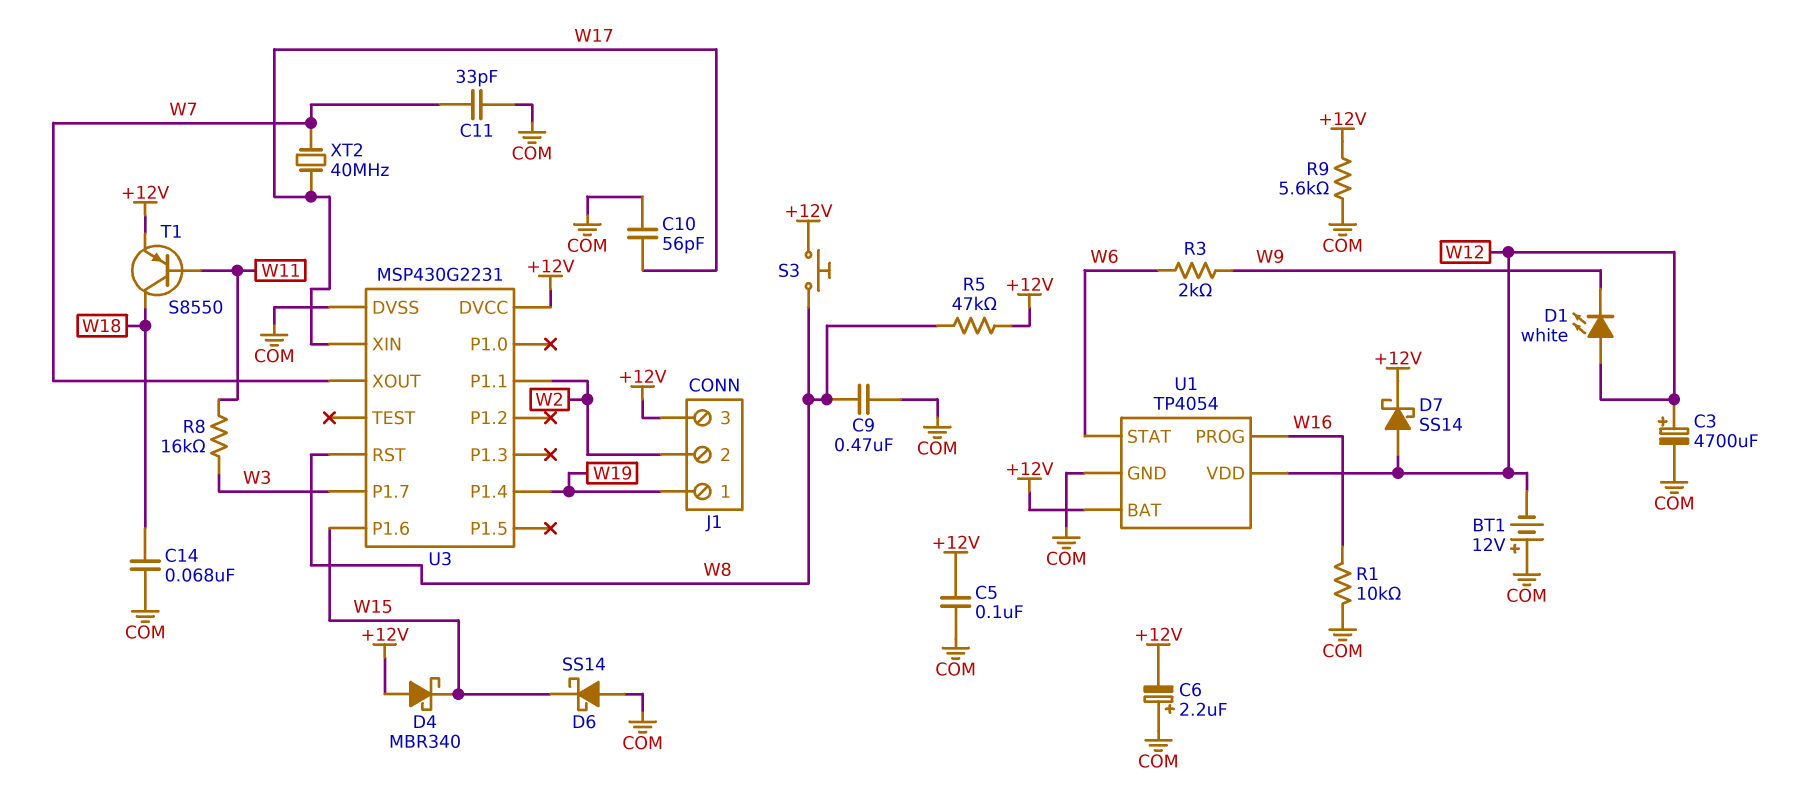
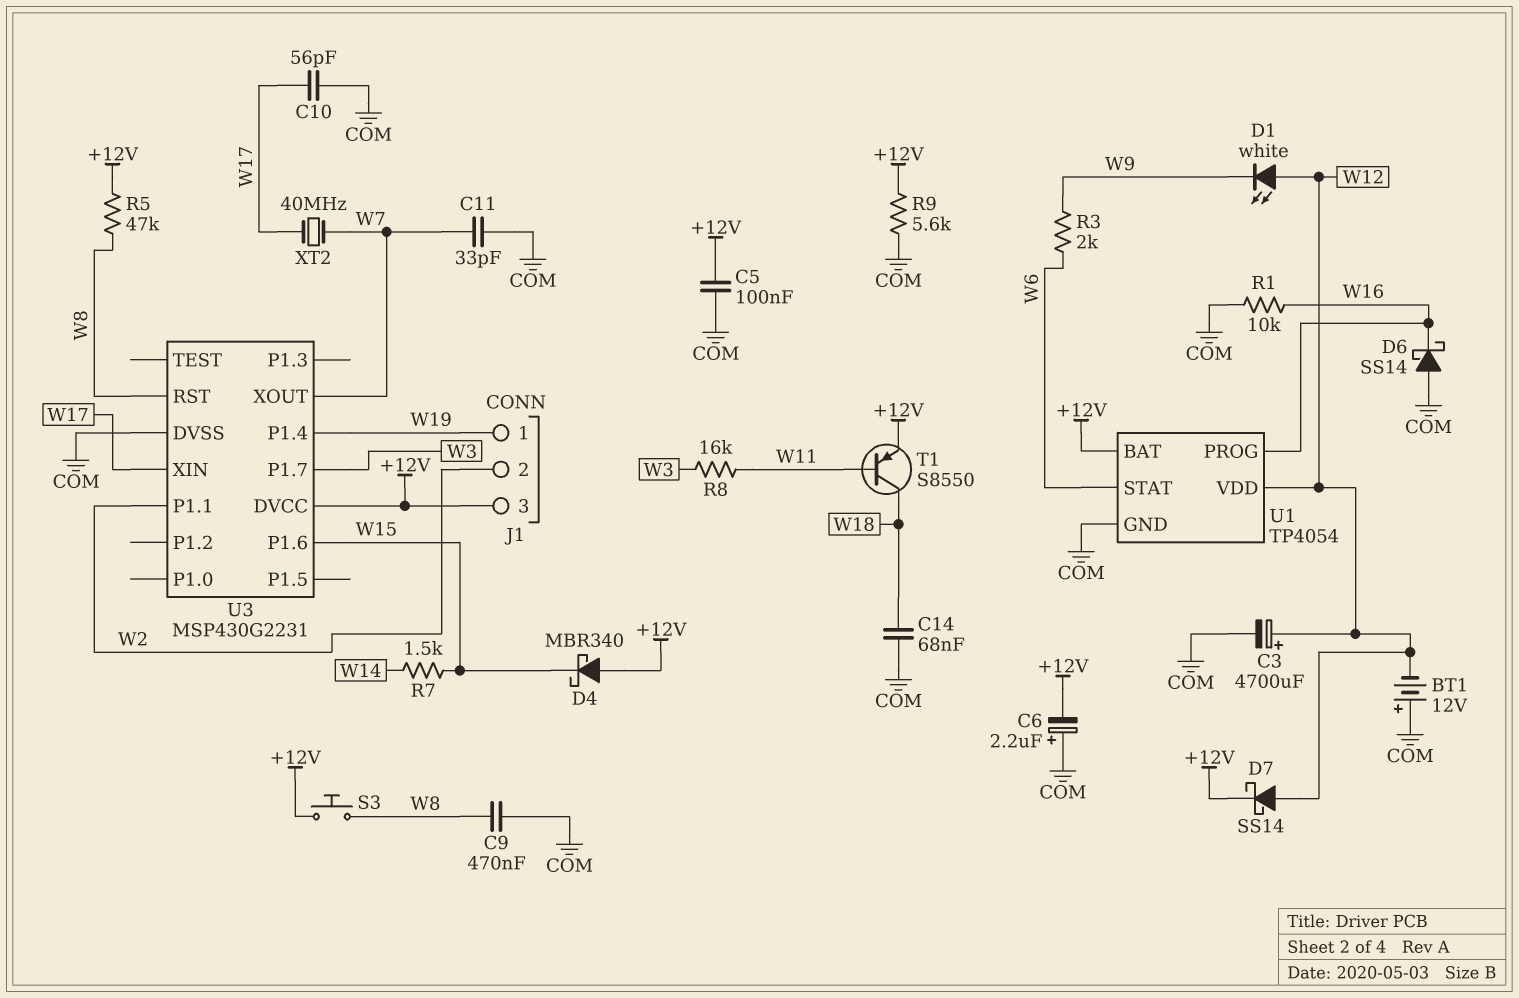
D6: schottky SS14 (A COM, K W15) -> schottky SS14 (A COM, K W16)
R7: none -> 1.5k (W14, W15)

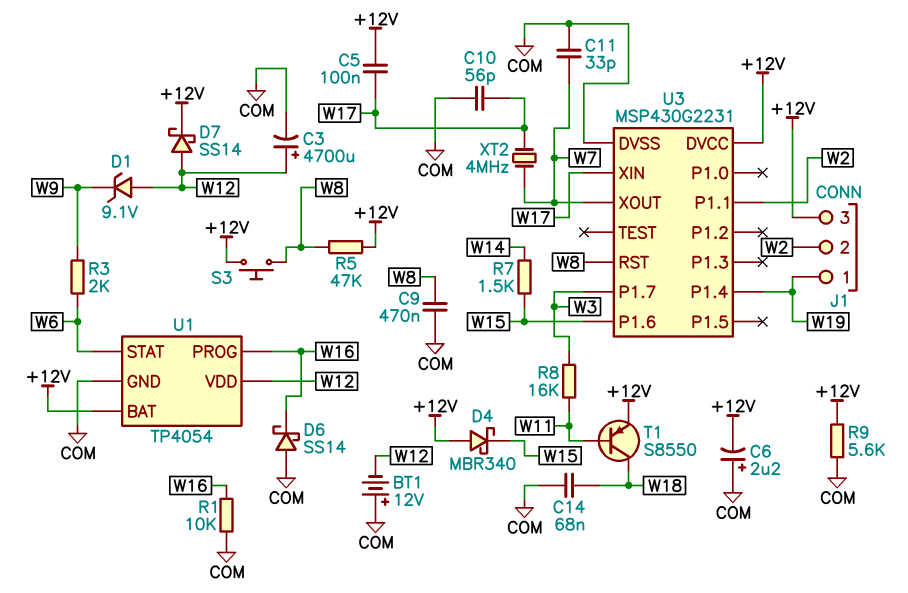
C5: 100nF (+12V, COM) -> 100nF (+12V, W17)
D1: LED white (A W12, K W9) -> zener 9.1V (A W12, K W9)
XT2: 40MHz (W7, W17) -> 4MHz (W7, W17)

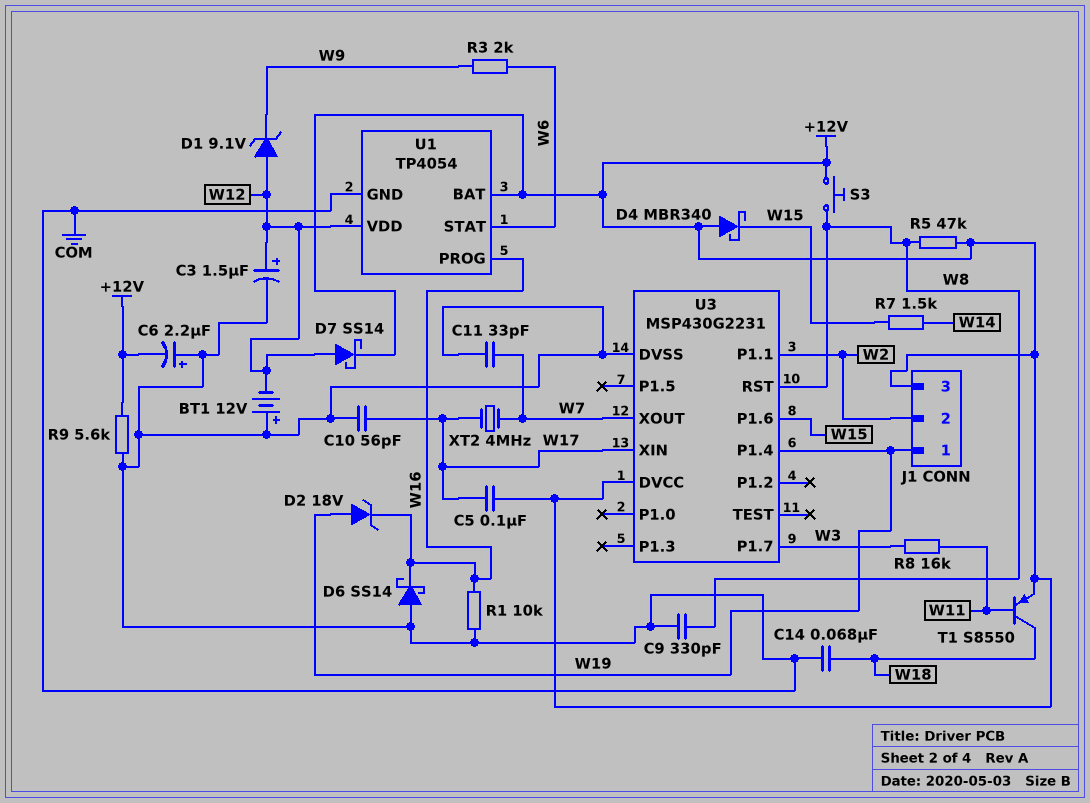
C3: 4700uF (plus W12, minus COM) -> 1.5uF (plus W12, minus COM)
C9: 470nF (COM, W8) -> 330pF (COM, W8)
D2: none -> zener 18V (A W19, K W16)

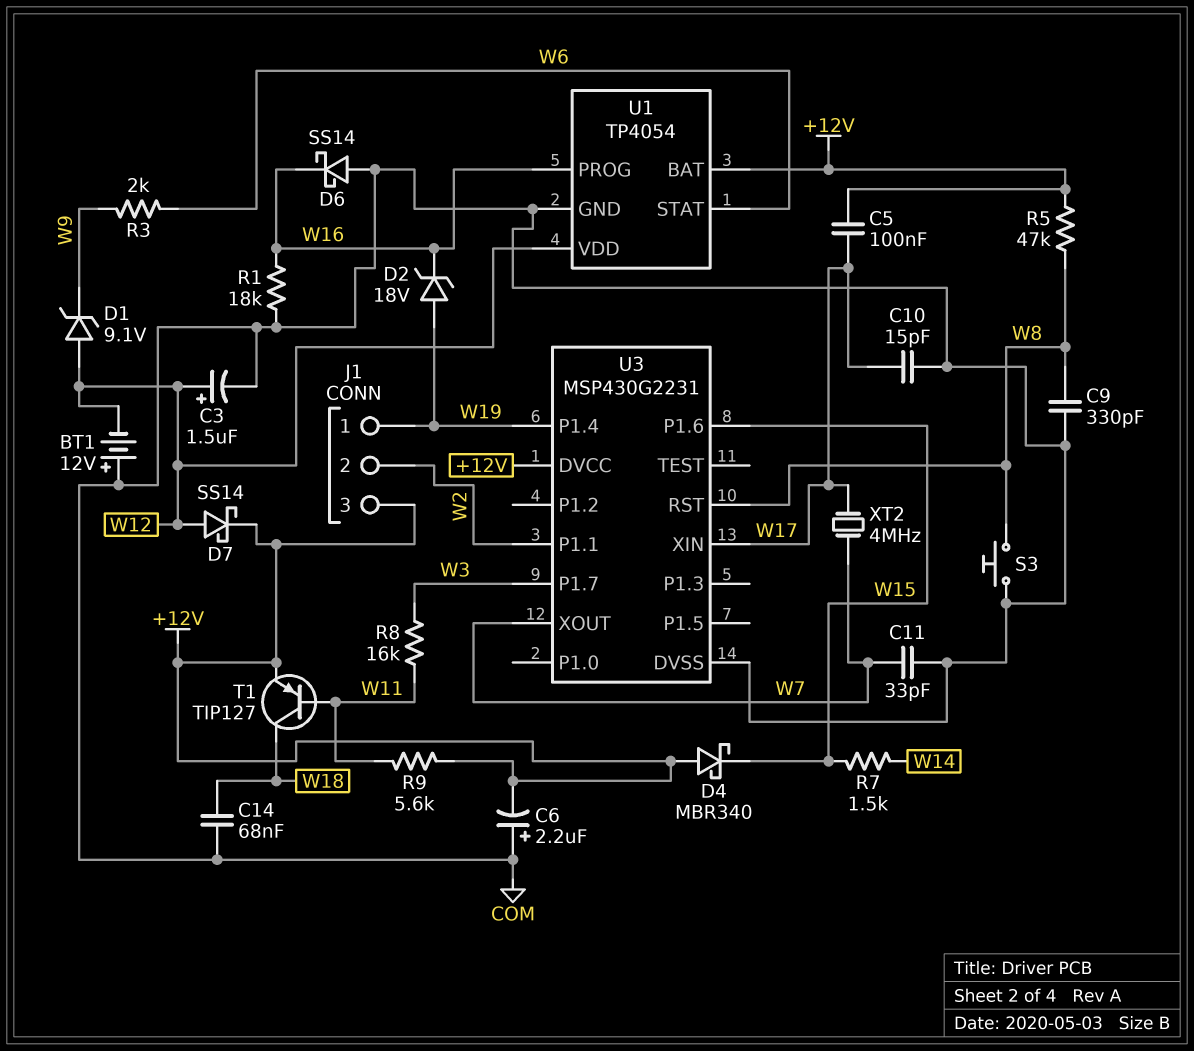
C10: 56pF (COM, W17) -> 15pF (COM, W17)
R1: 10k (COM, W16) -> 18k (COM, W16)
R9: 5.6k (+12V, COM) -> 5.6k (+12V, W11)
S3: button (+12V, W8) -> button (COM, W8)
T1: PNP S8550 (B W11, C W18, E +12V) -> PNP TIP127 (B W11, C W18, E +12V)

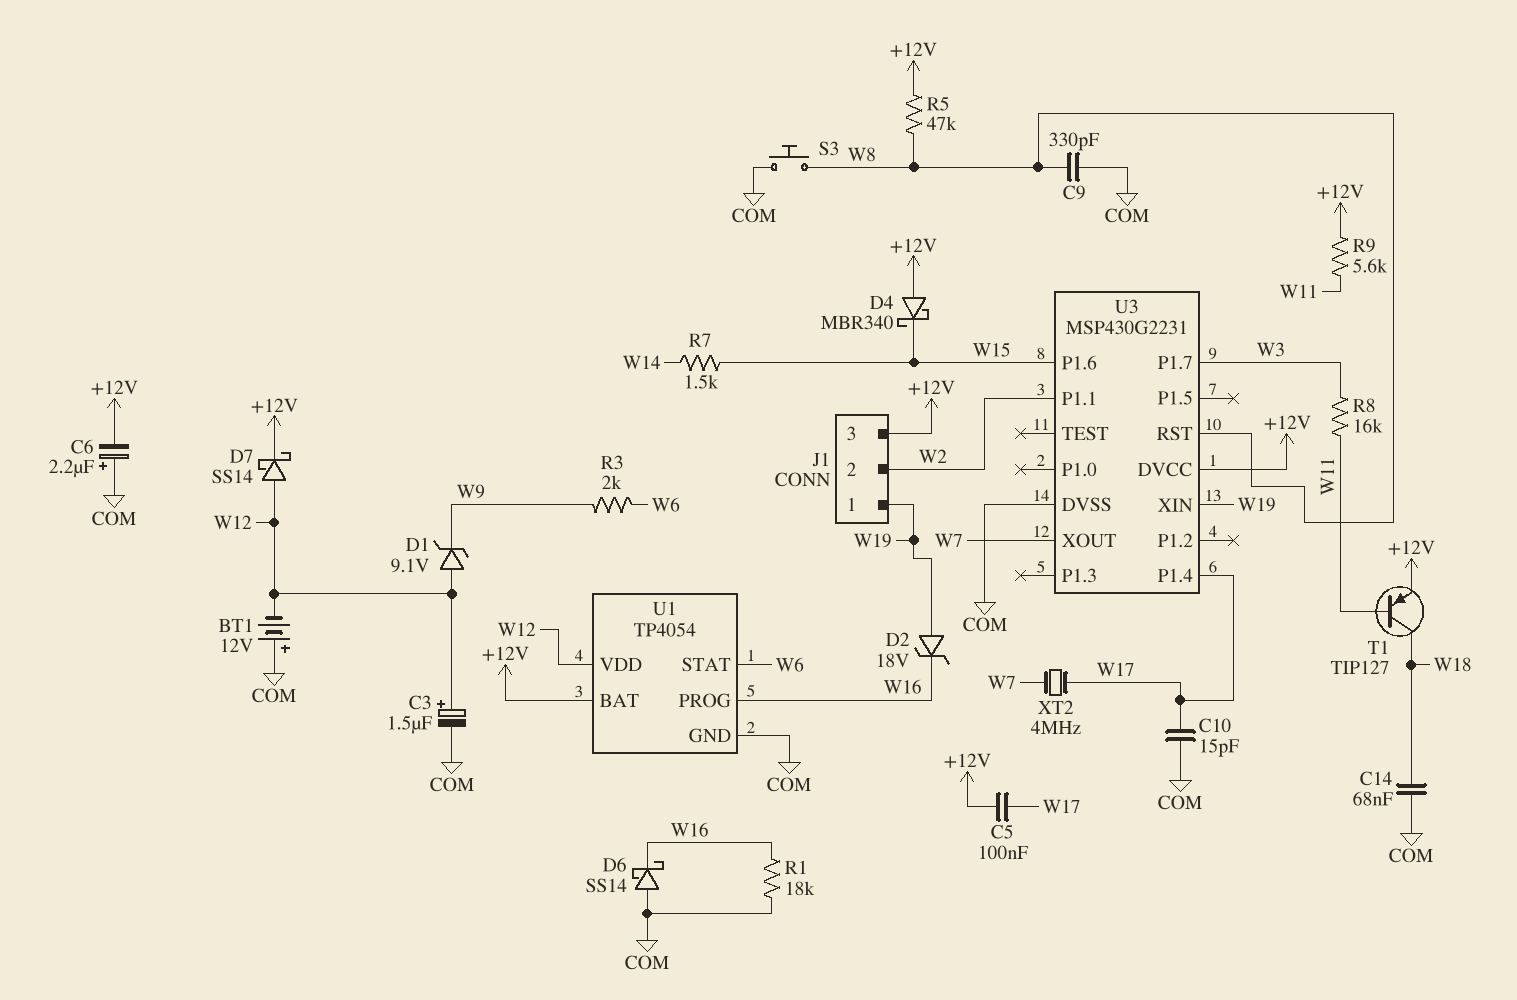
C11: 33pF (COM, W7) -> none
U3 pin P1.4: W19 -> W17
U3 pin XIN: W17 -> W19

